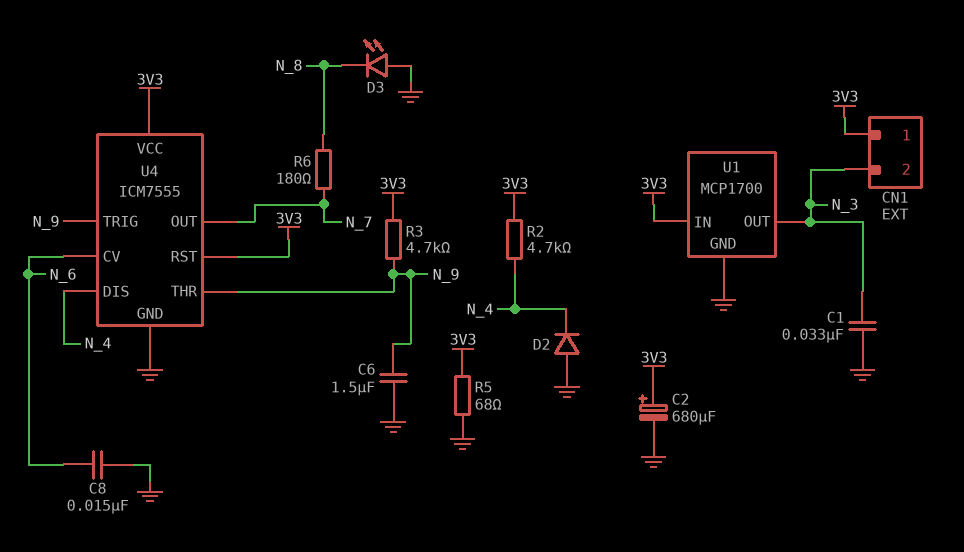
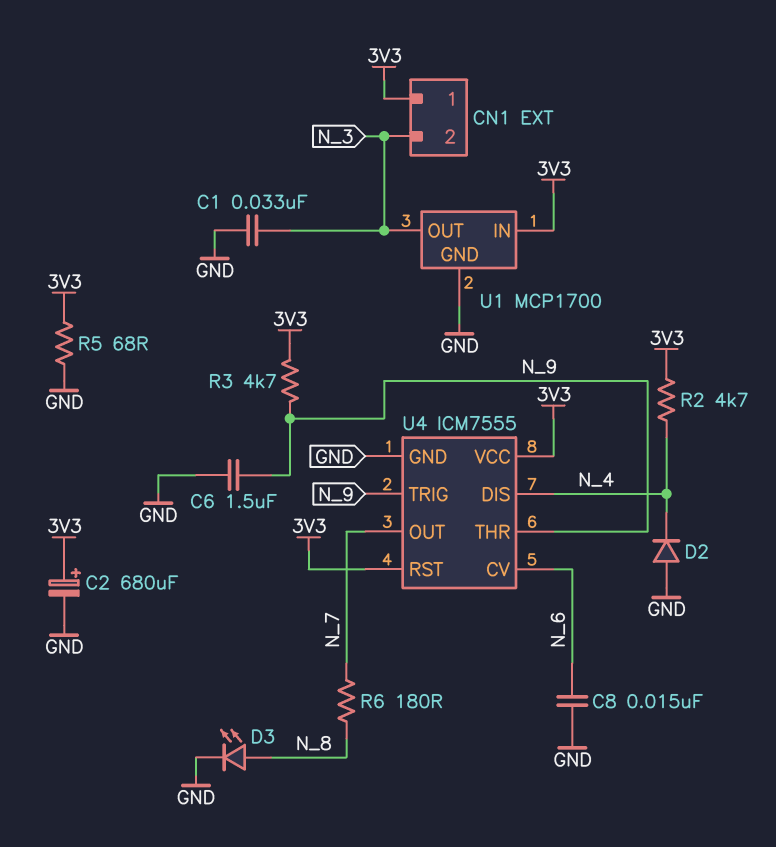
D3: LED (A GND, K N_8) -> LED (A N_8, K GND)

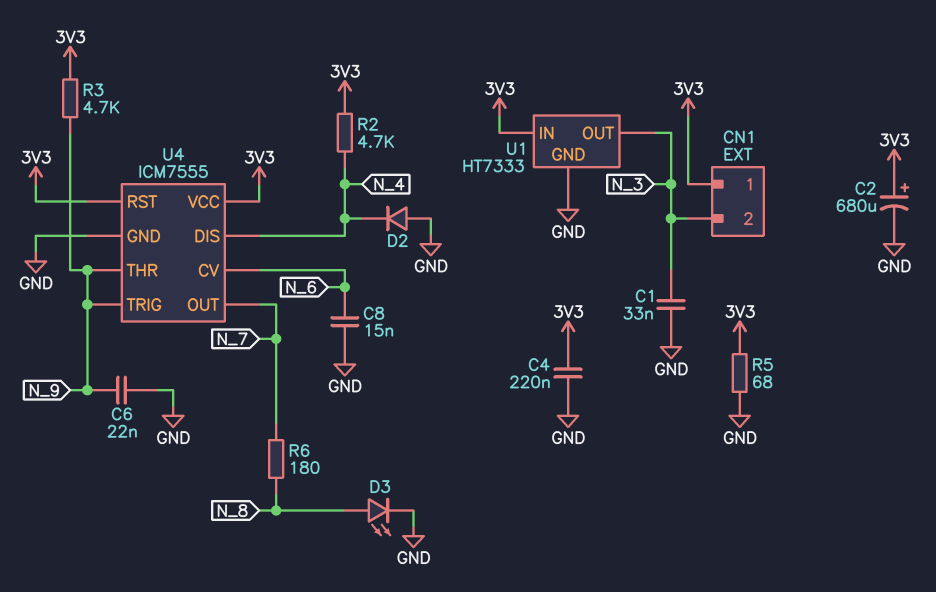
C4: none -> 220nF (3V3, GND)
C6: 1.5uF (GND, N_9) -> 22nF (GND, N_9)
U1: MCP1700 -> HT7333

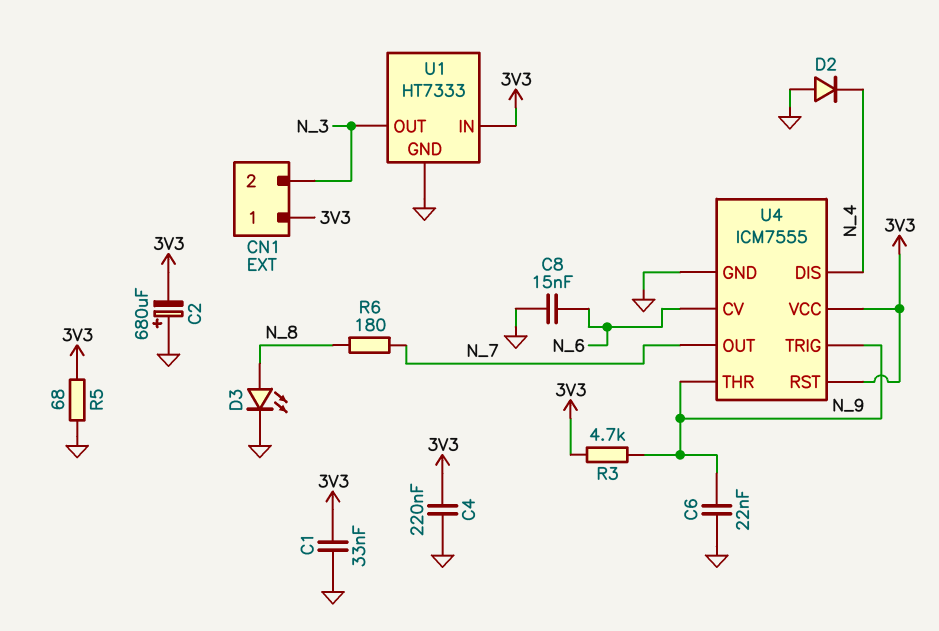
C1: 33nF (GND, N_3) -> 33nF (3V3, GND)
C2: 680uF (plus 3V3, minus GND) -> 680uF (plus GND, minus 3V3)
R2: 4.7k (3V3, N_4) -> none

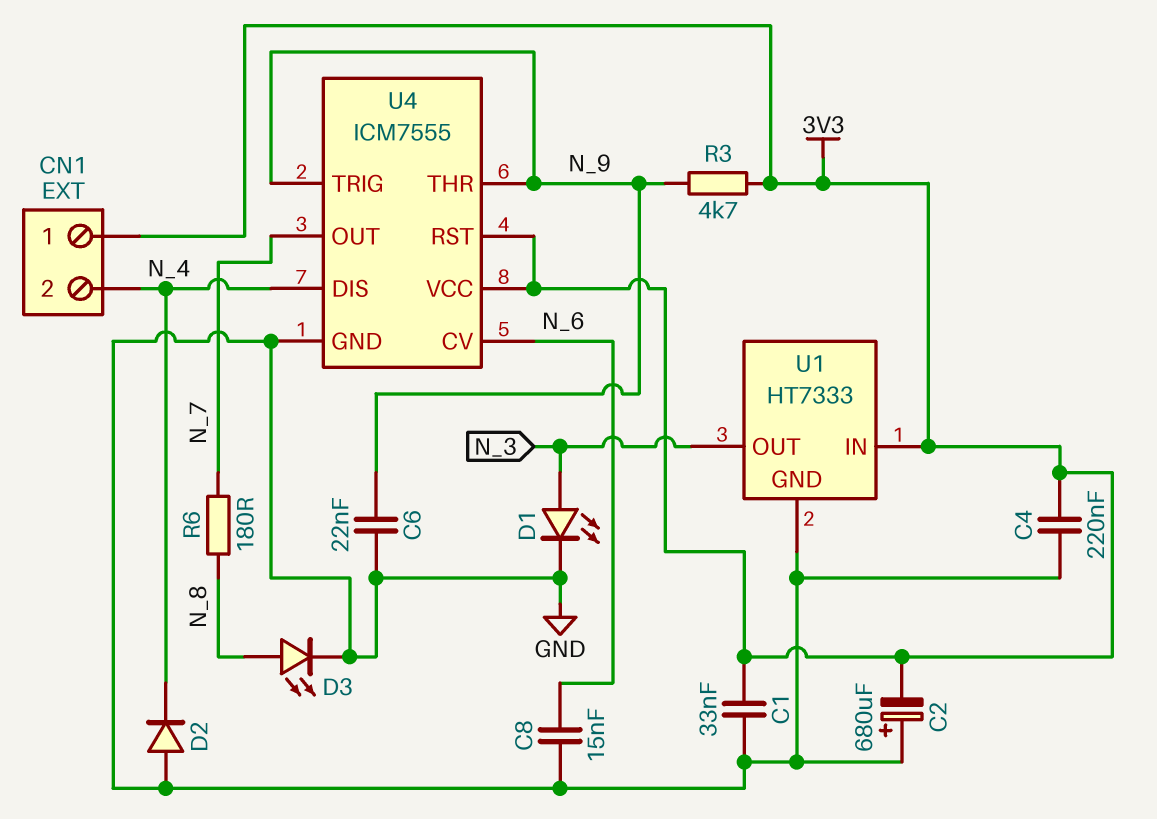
CN1 pin 2: N_3 -> N_4
D1: none -> LED (A N_3, K GND)
R5: 68 (3V3, GND) -> none

